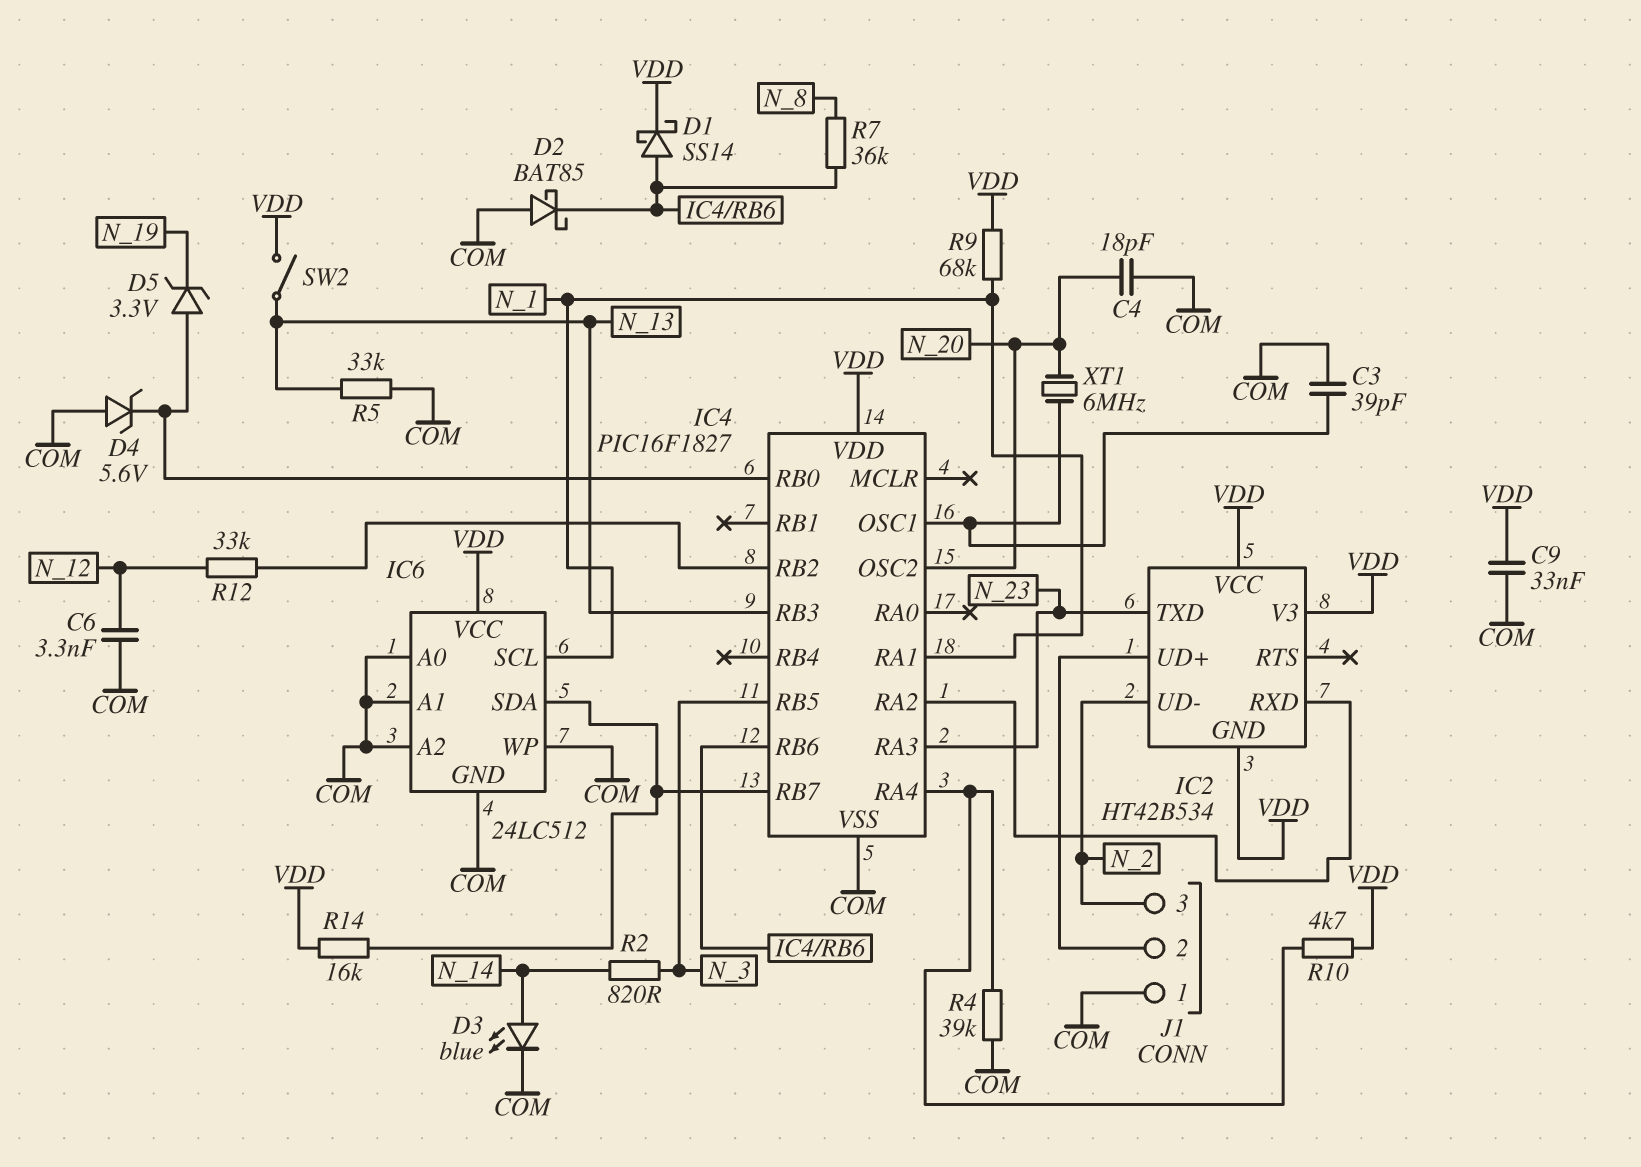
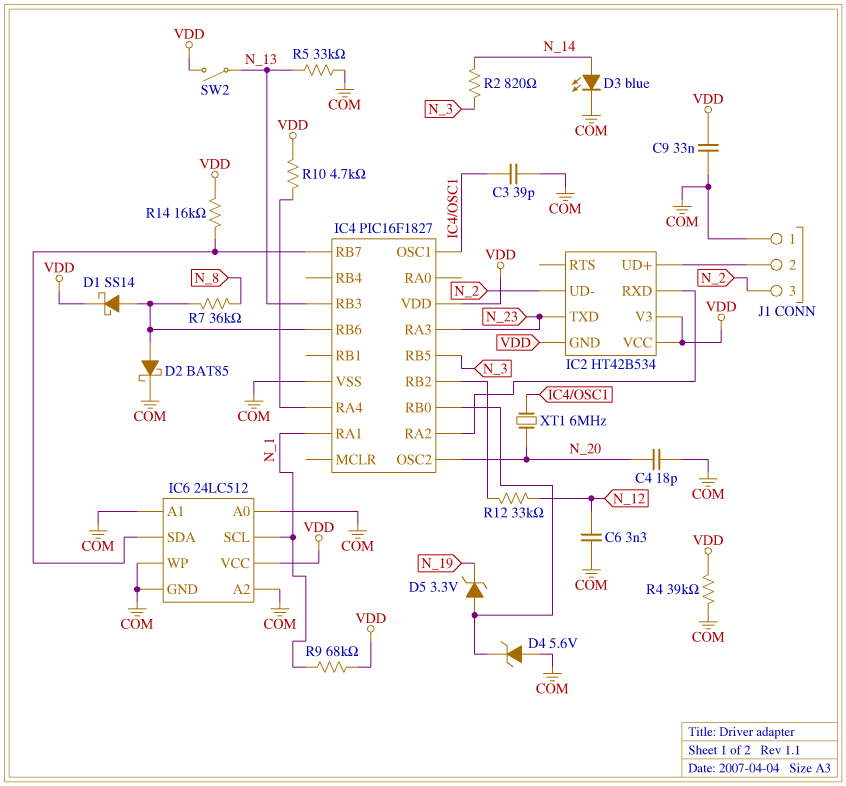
D2: schottky BAT85 (A COM, K IC4/RB6) -> schottky BAT85 (A IC4/RB6, K COM)
R4: 39k (COM, IC4/RA4) -> 39k (COM, VDD)

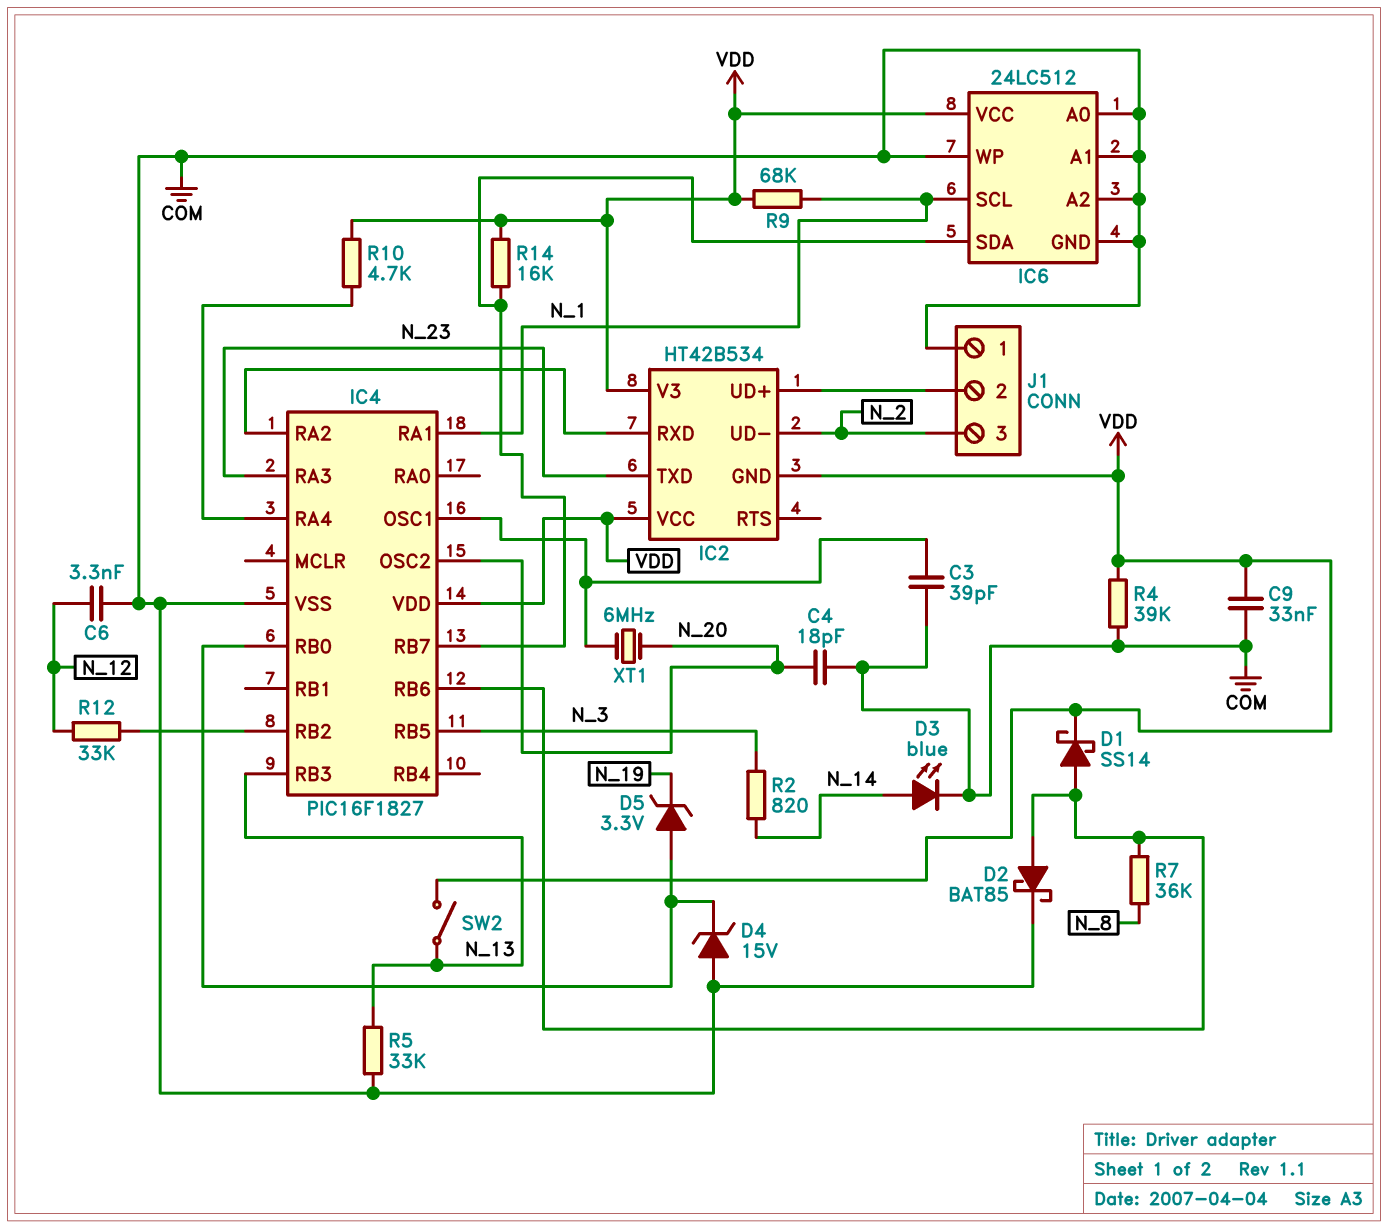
D4: zener 5.6V (A COM, K IC4/RB0) -> zener 15V (A COM, K IC4/RB0)

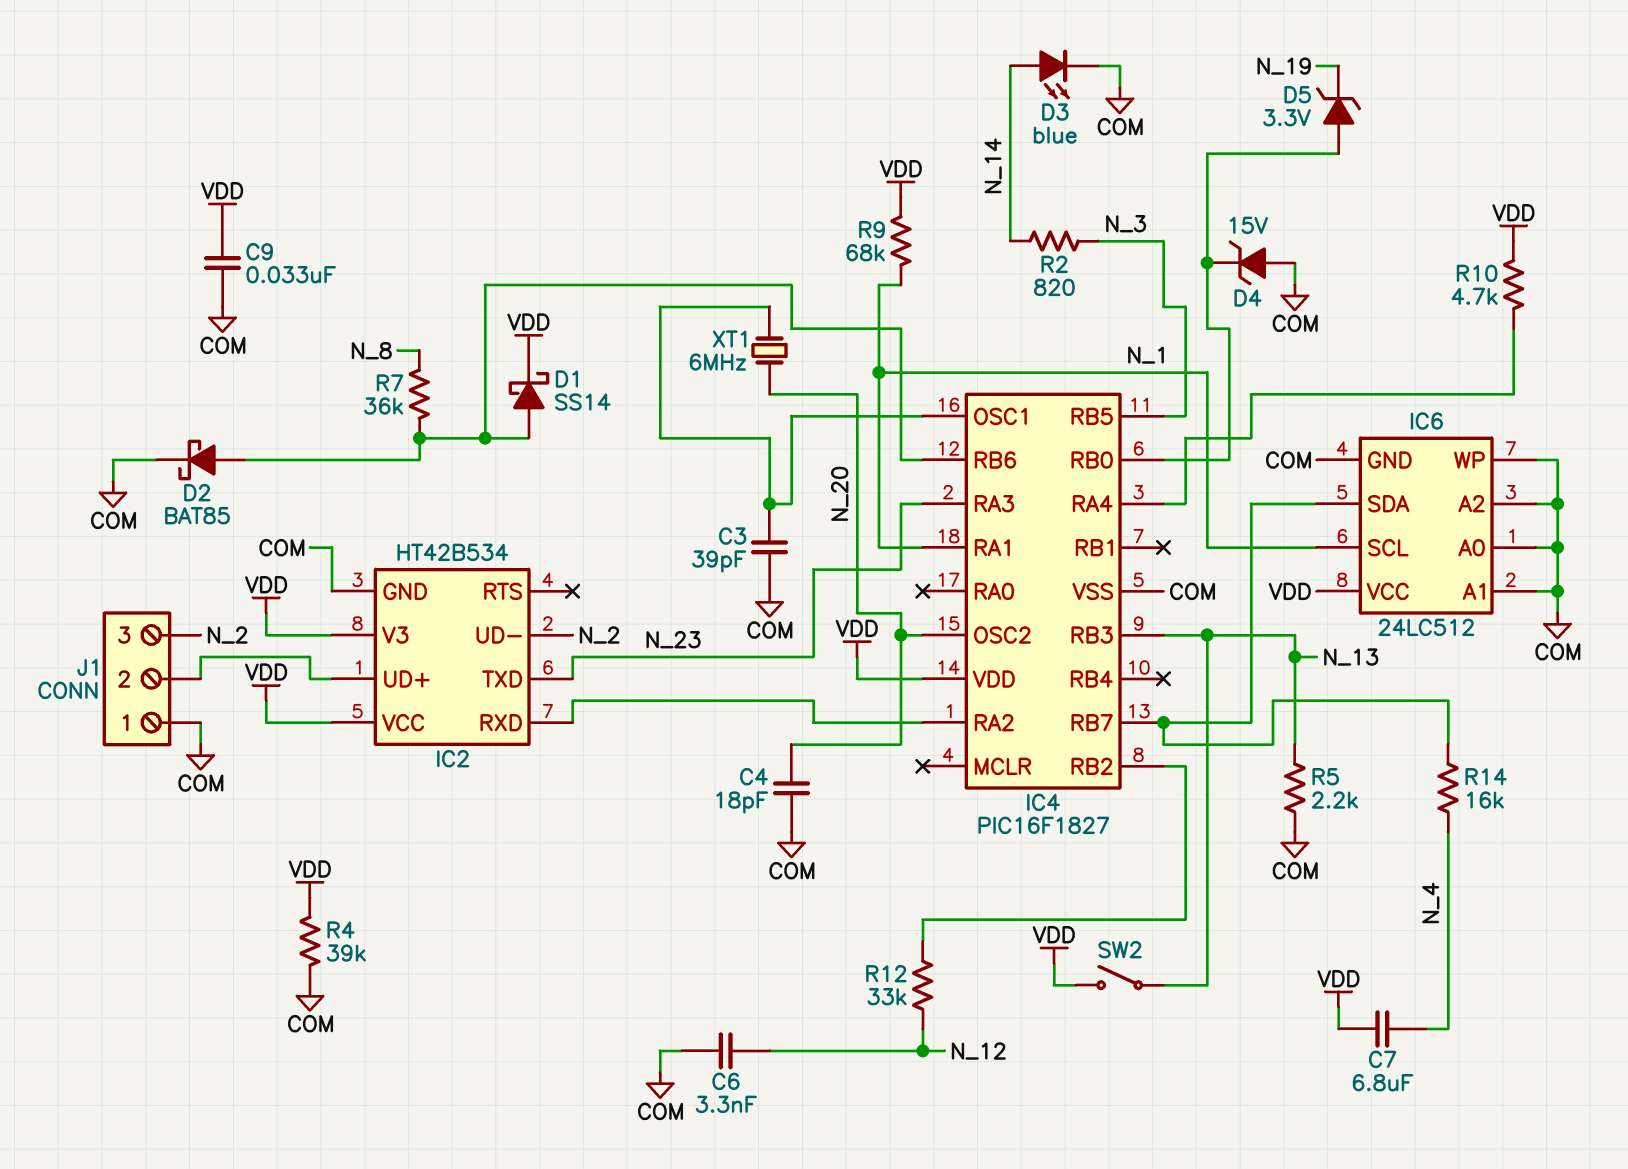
C7: none -> 6.8uF (N_4, VDD)
IC2 pin GND: VDD -> COM
R5: 33k (COM, N_13) -> 2.2k (COM, N_13)
R14: 16k (IC4/RB7, VDD) -> 16k (IC4/RB7, N_4)

